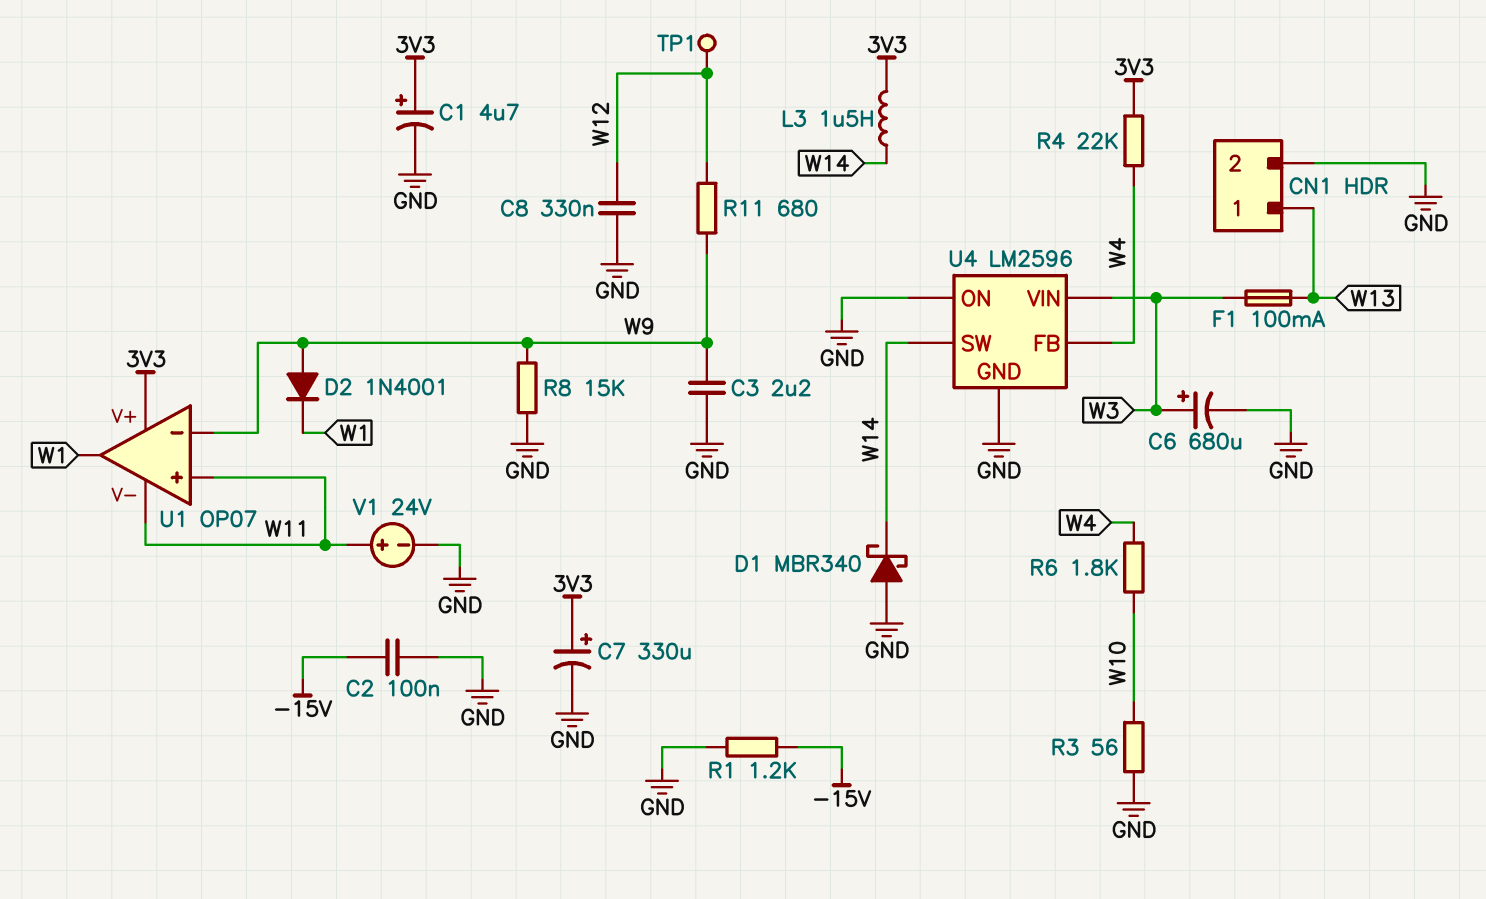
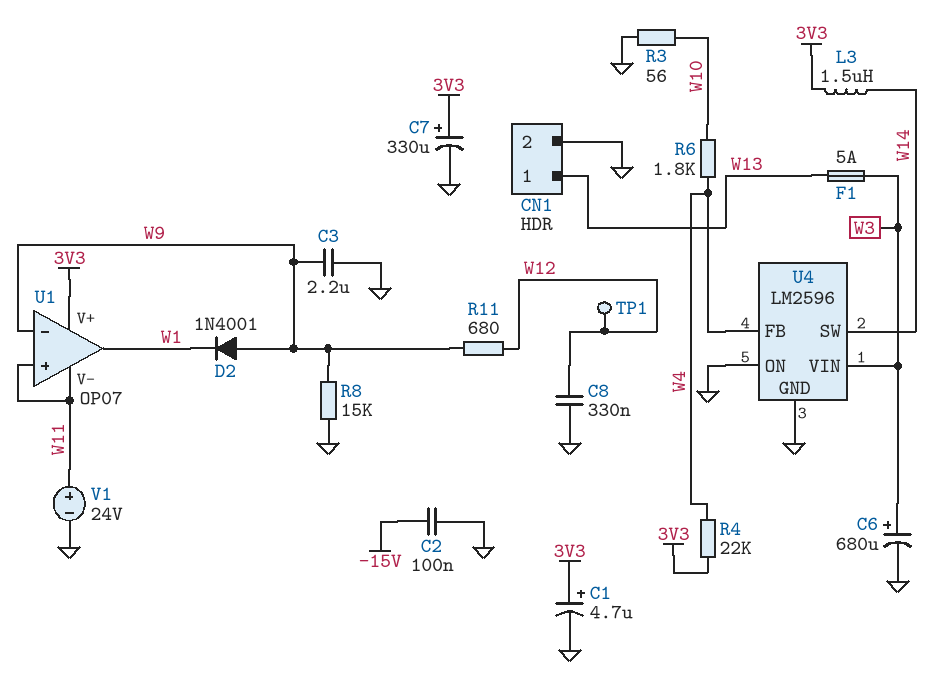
D1: schottky MBR340 (A GND, K W14) -> none
F1: 100mA (W3, W13) -> 5A (W3, W13)
R1: 1.2k (-15V, GND) -> none

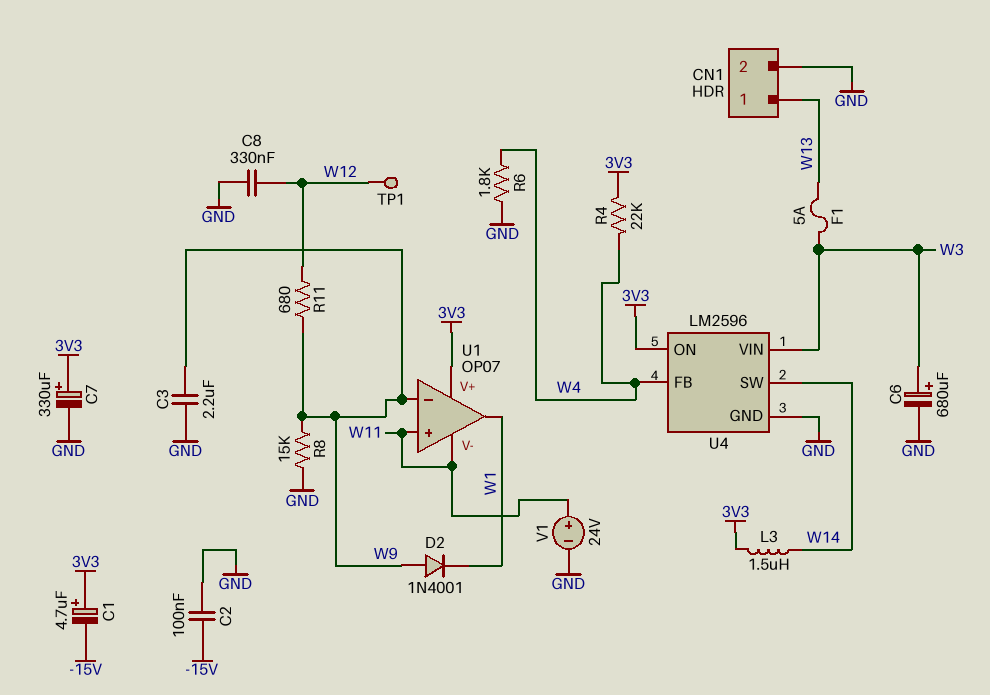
C1: 4.7uF (plus 3V3, minus GND) -> 4.7uF (plus 3V3, minus -15V)
R3: 56 (GND, W10) -> none
R6: 1.8k (W4, W10) -> 1.8k (GND, W4)
U4 pin ON: GND -> 3V3

